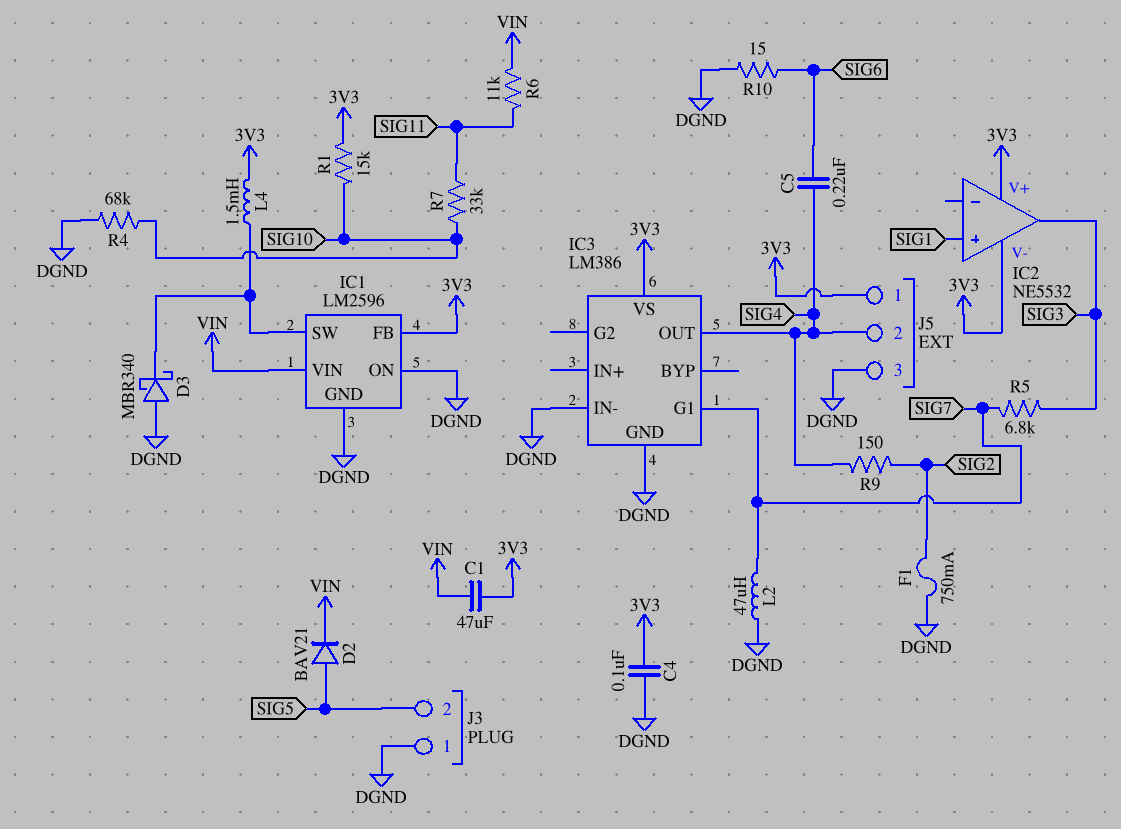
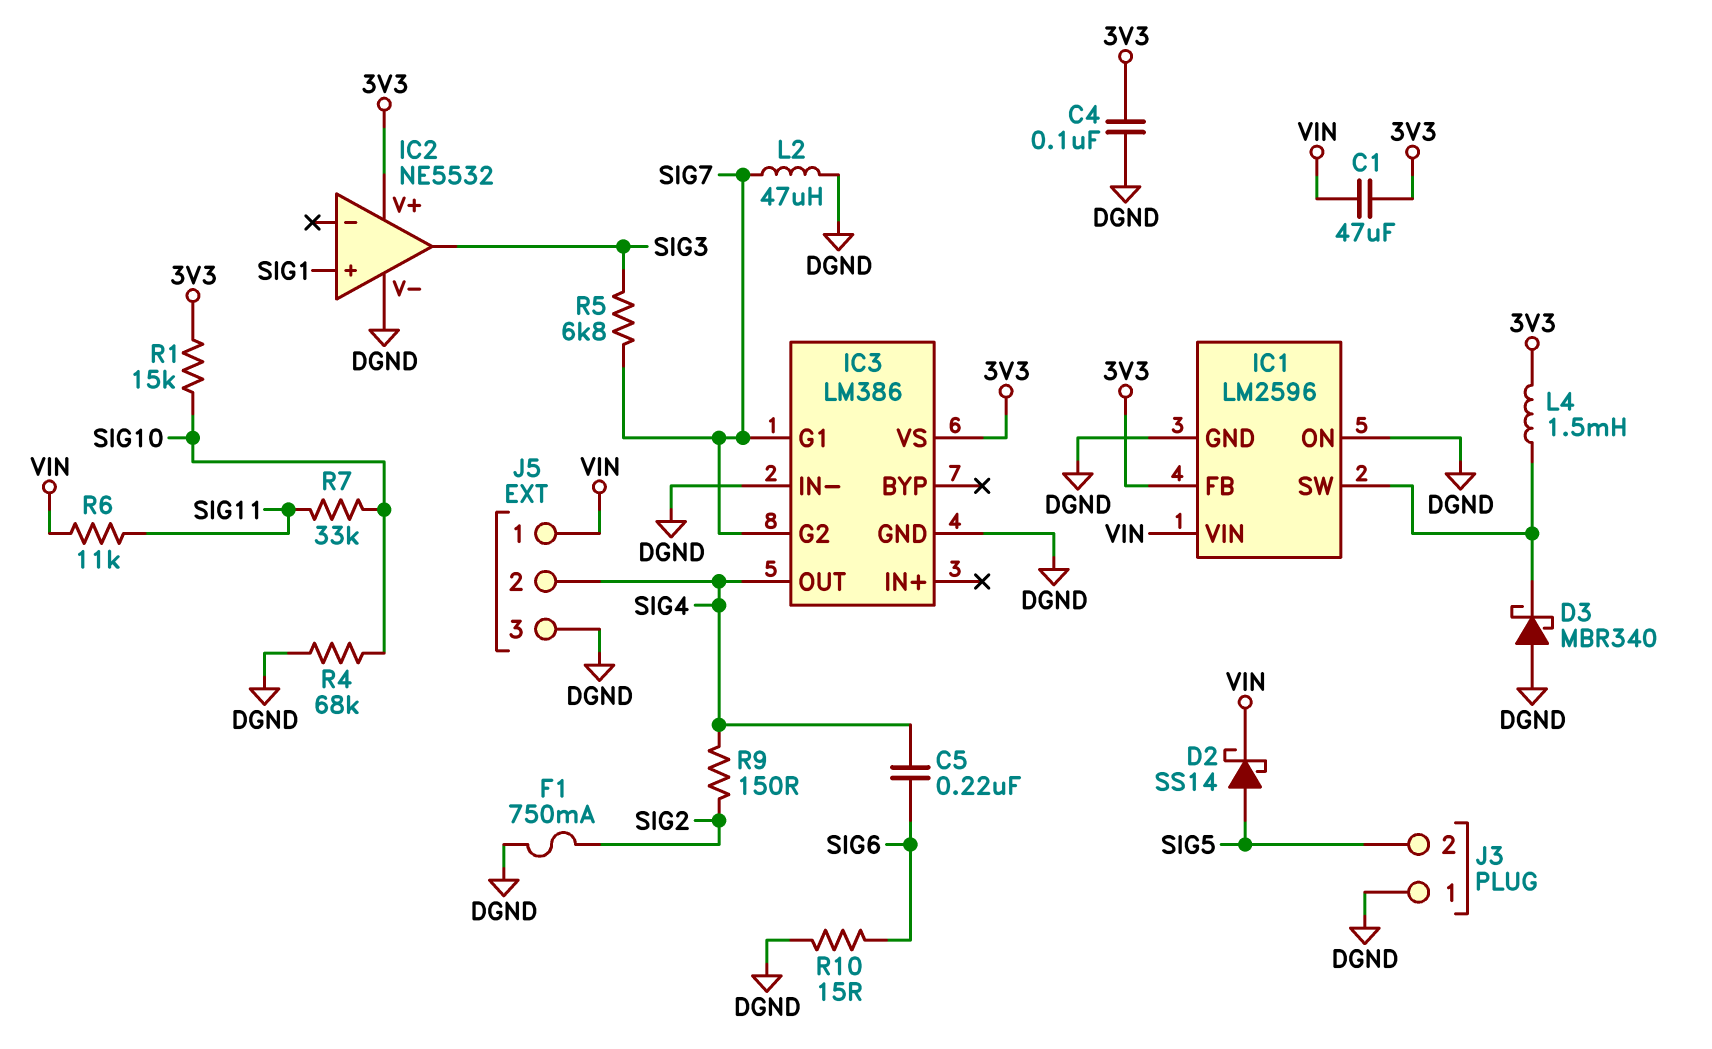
D2: diode BAV21 (A SIG5, K VIN) -> schottky SS14 (A SIG5, K VIN)
IC2 pin V-: 3V3 -> DGND
IC3 pin G2: none -> SIG7
J5 pin 1: 3V3 -> VIN

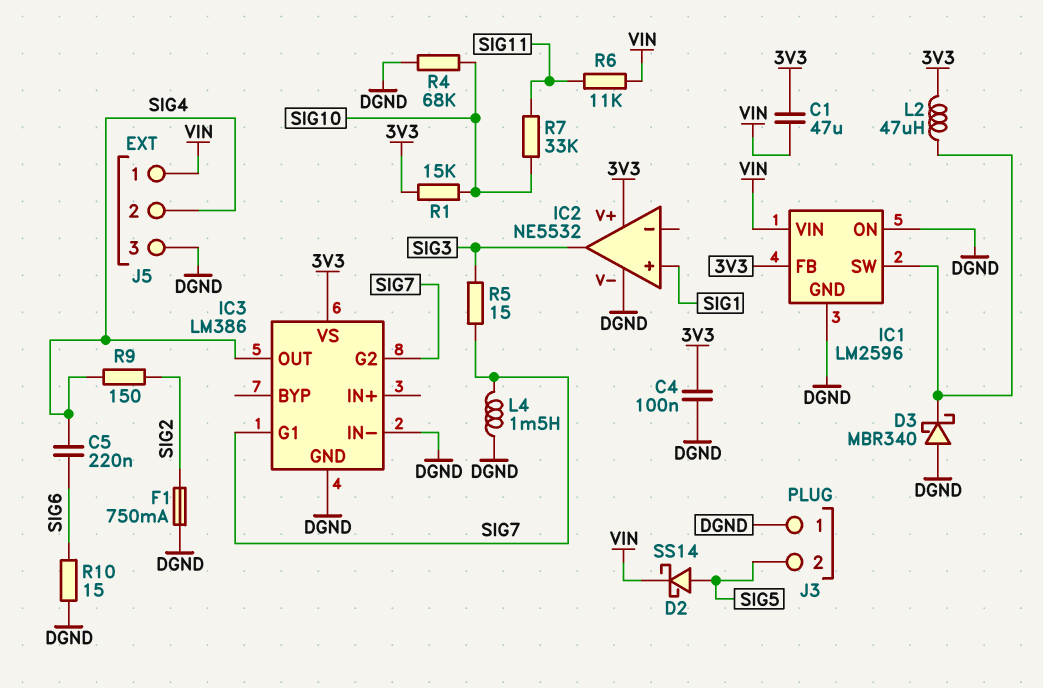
L2: 47uH (DGND, SIG7) -> 47uH (3V3, IC1/SW)
L4: 1.5mH (3V3, IC1/SW) -> 1.5mH (DGND, SIG7)
R5: 6.8k (SIG3, SIG7) -> 15 (SIG3, SIG7)

